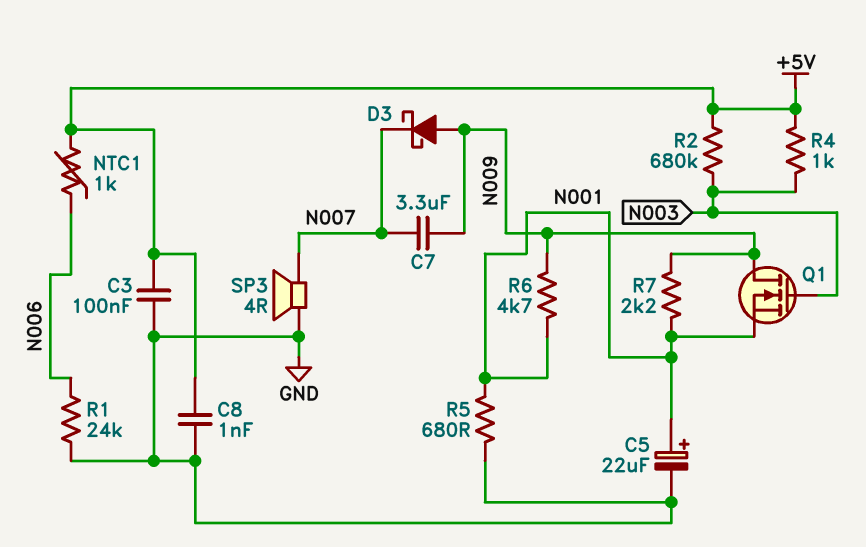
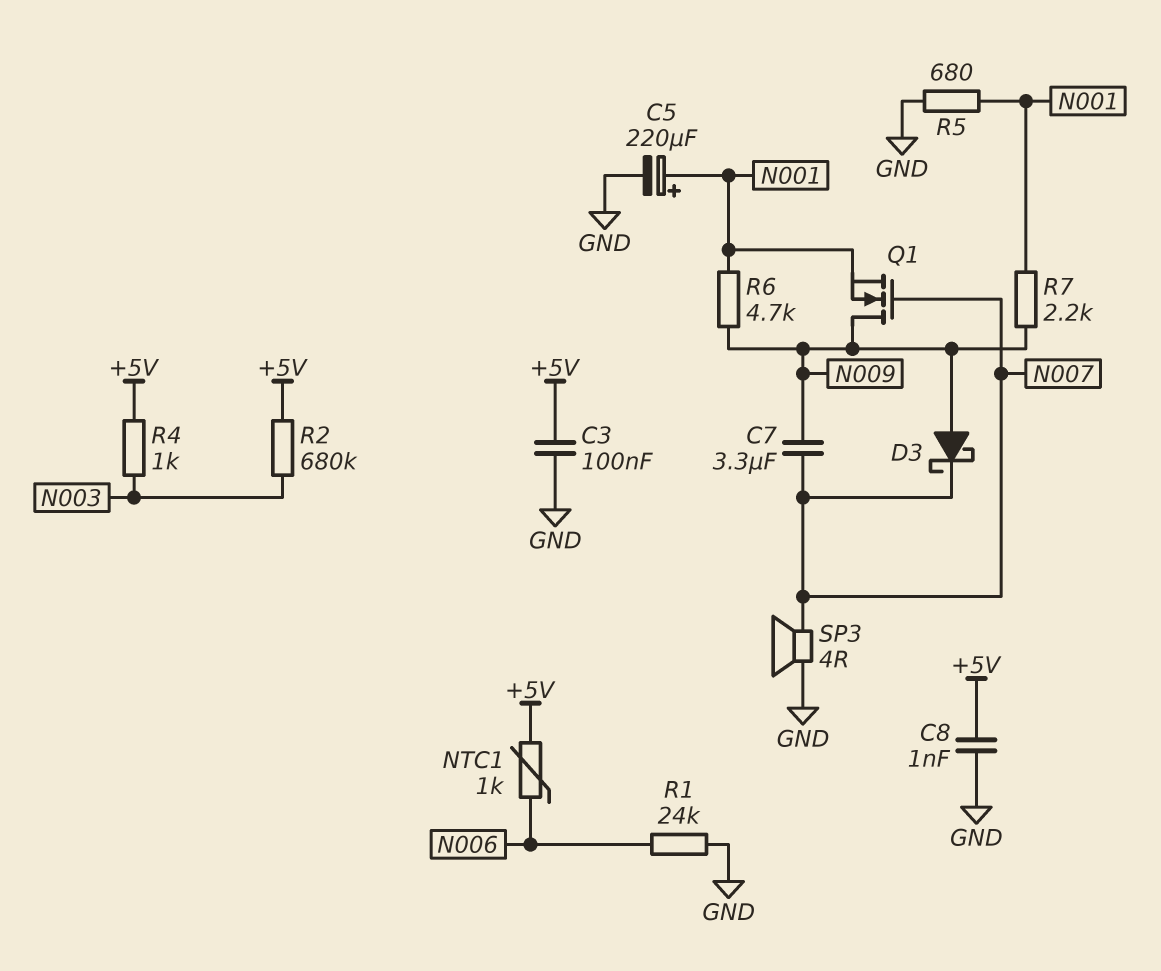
C5: 22uF (plus N001, minus GND) -> 220uF (plus N001, minus GND)
Q1: NMOS (G N003, D N009, S N001) -> NMOS (G N007, D N009, S N001)

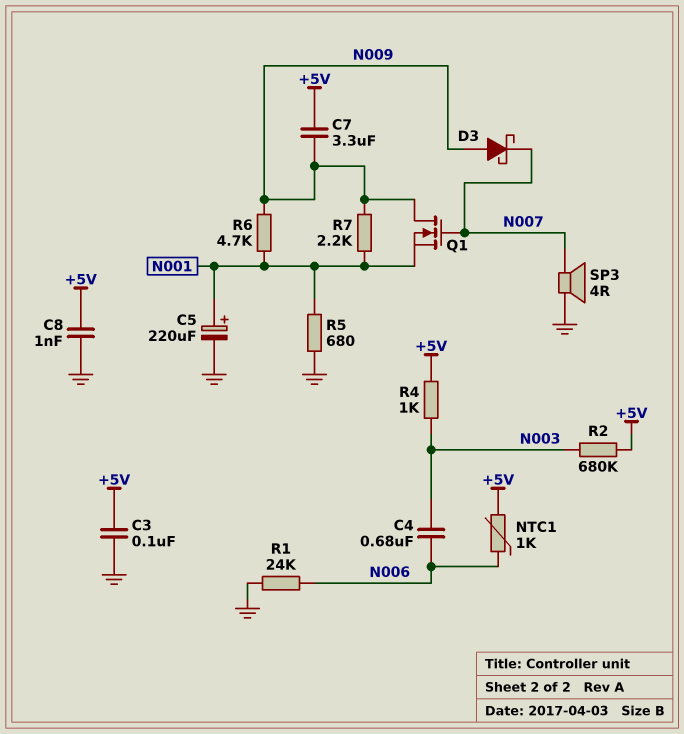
C4: none -> 680nF (N003, N006)
C7: 3.3uF (N007, N009) -> 3.3uF (+5V, N009)

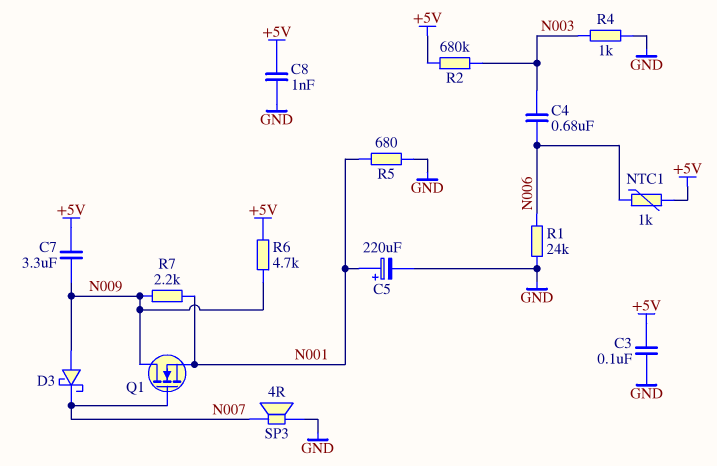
R4: 1k (+5V, N003) -> 1k (GND, N003)
R6: 4.7k (N001, N009) -> 4.7k (+5V, N009)

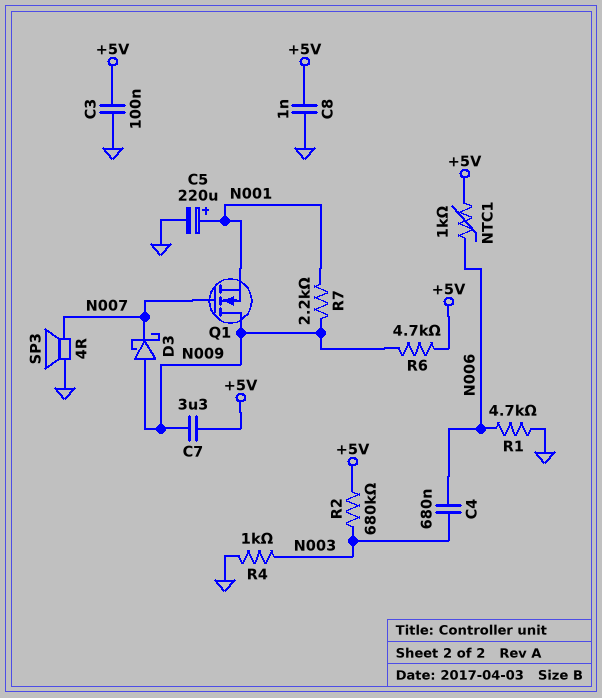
R1: 24k (GND, N006) -> 4.7k (GND, N006)
R5: 680 (GND, N001) -> none

